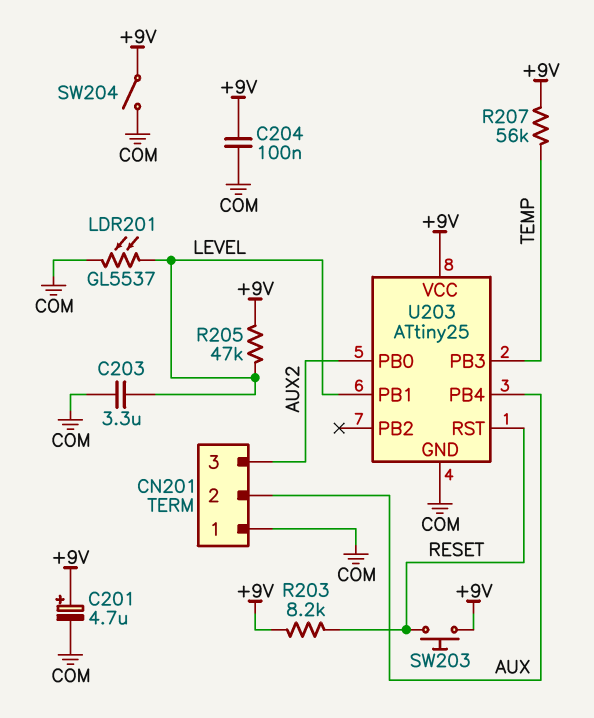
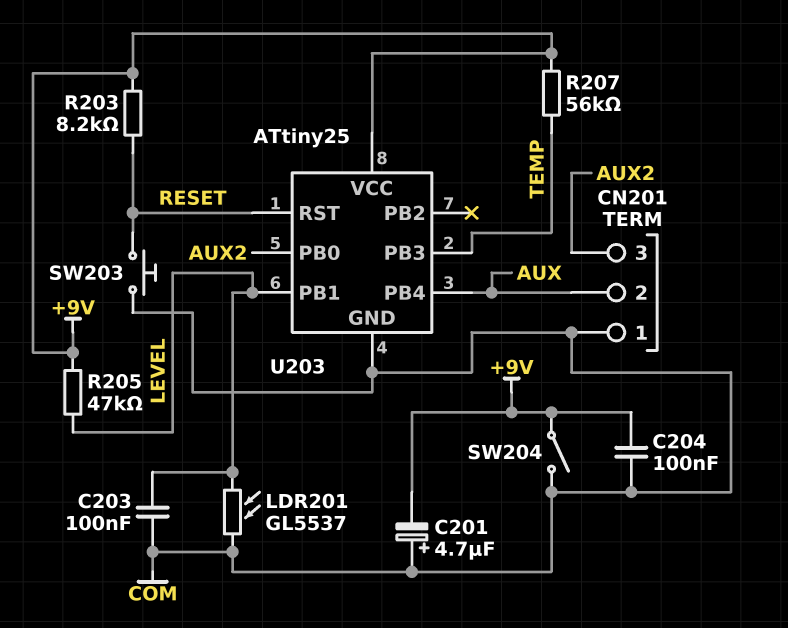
C201: 4.7uF (plus +9V, minus COM) -> 4.7uF (plus COM, minus +9V)
C203: 3.3uF (COM, LEVEL) -> 100nF (COM, LEVEL)
SW203: button (+9V, RESET) -> button (COM, RESET)

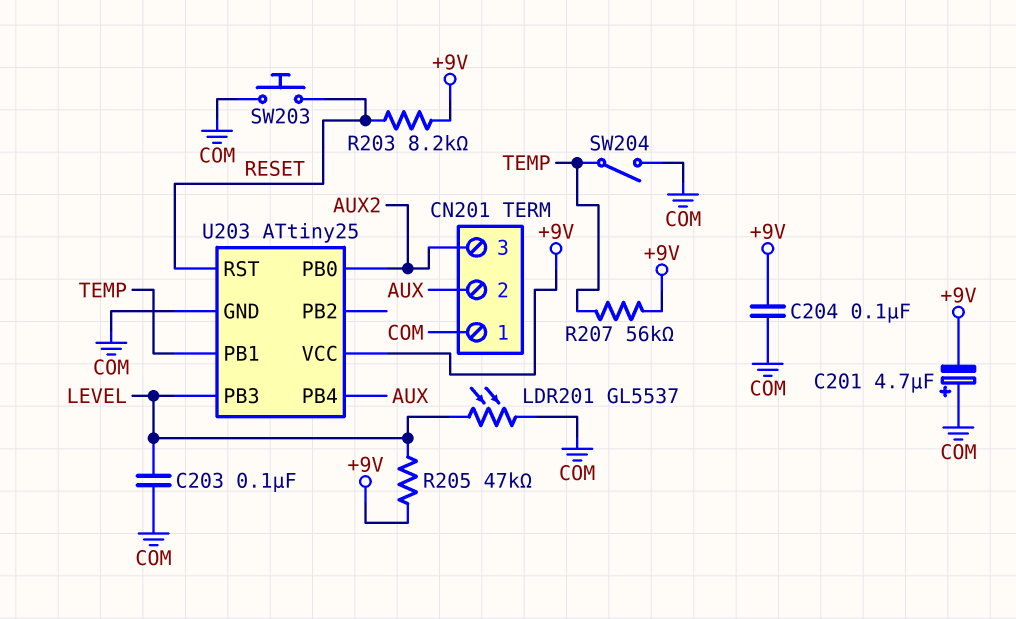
SW204: switch (+9V, COM) -> switch (COM, TEMP)
U203 pin PB1: LEVEL -> TEMP
U203 pin PB3: TEMP -> LEVEL

